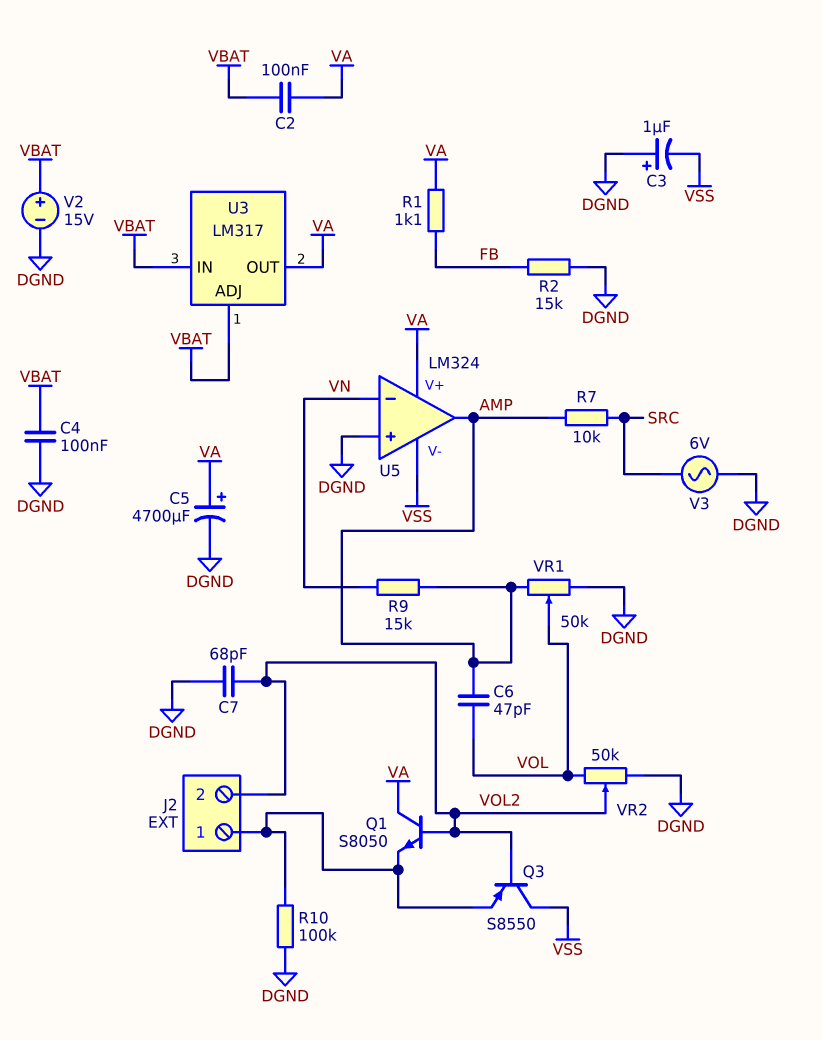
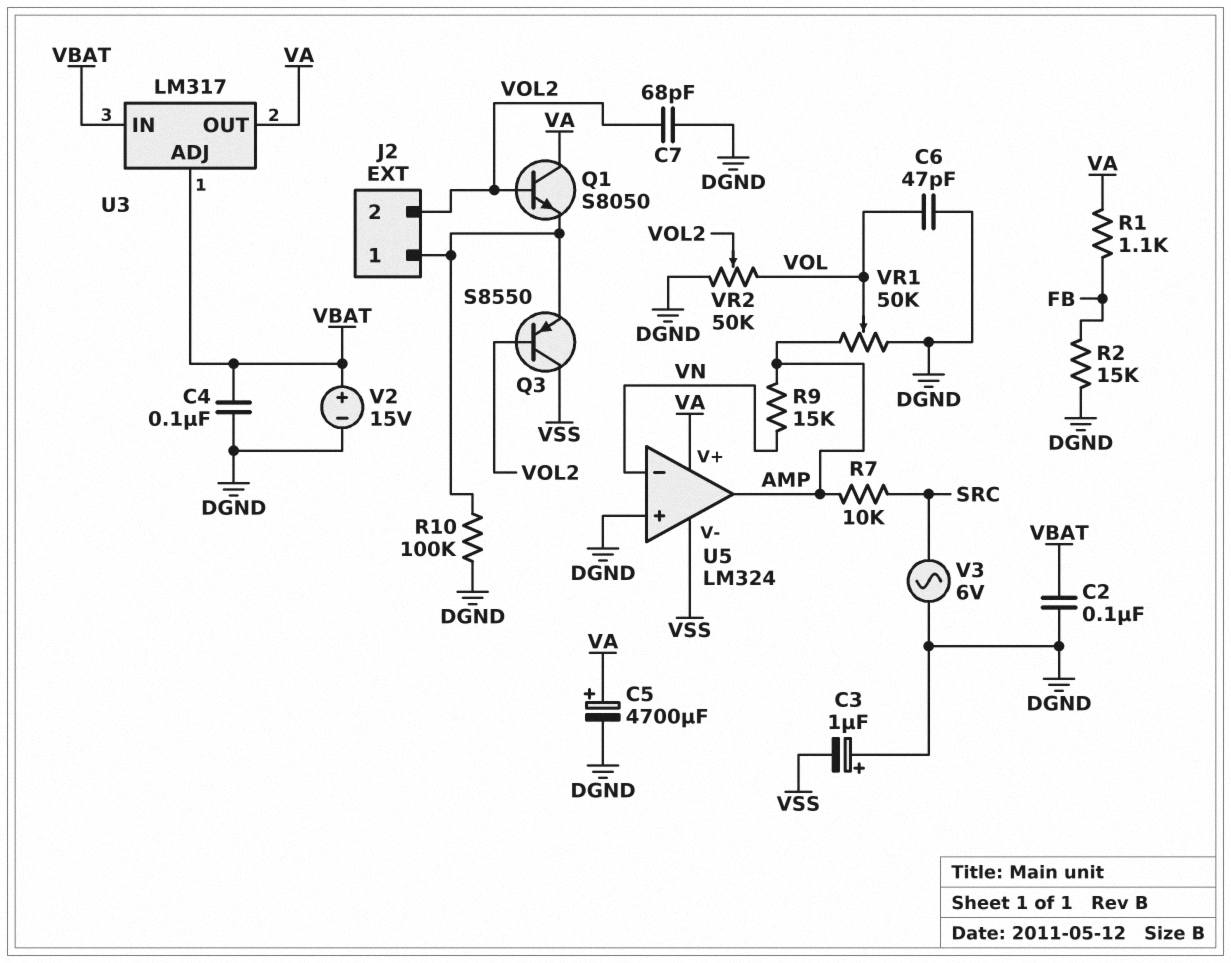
C2: 100nF (VA, VBAT) -> 100nF (DGND, VBAT)
C6: 47pF (AMP, VOL) -> 47pF (DGND, VOL)

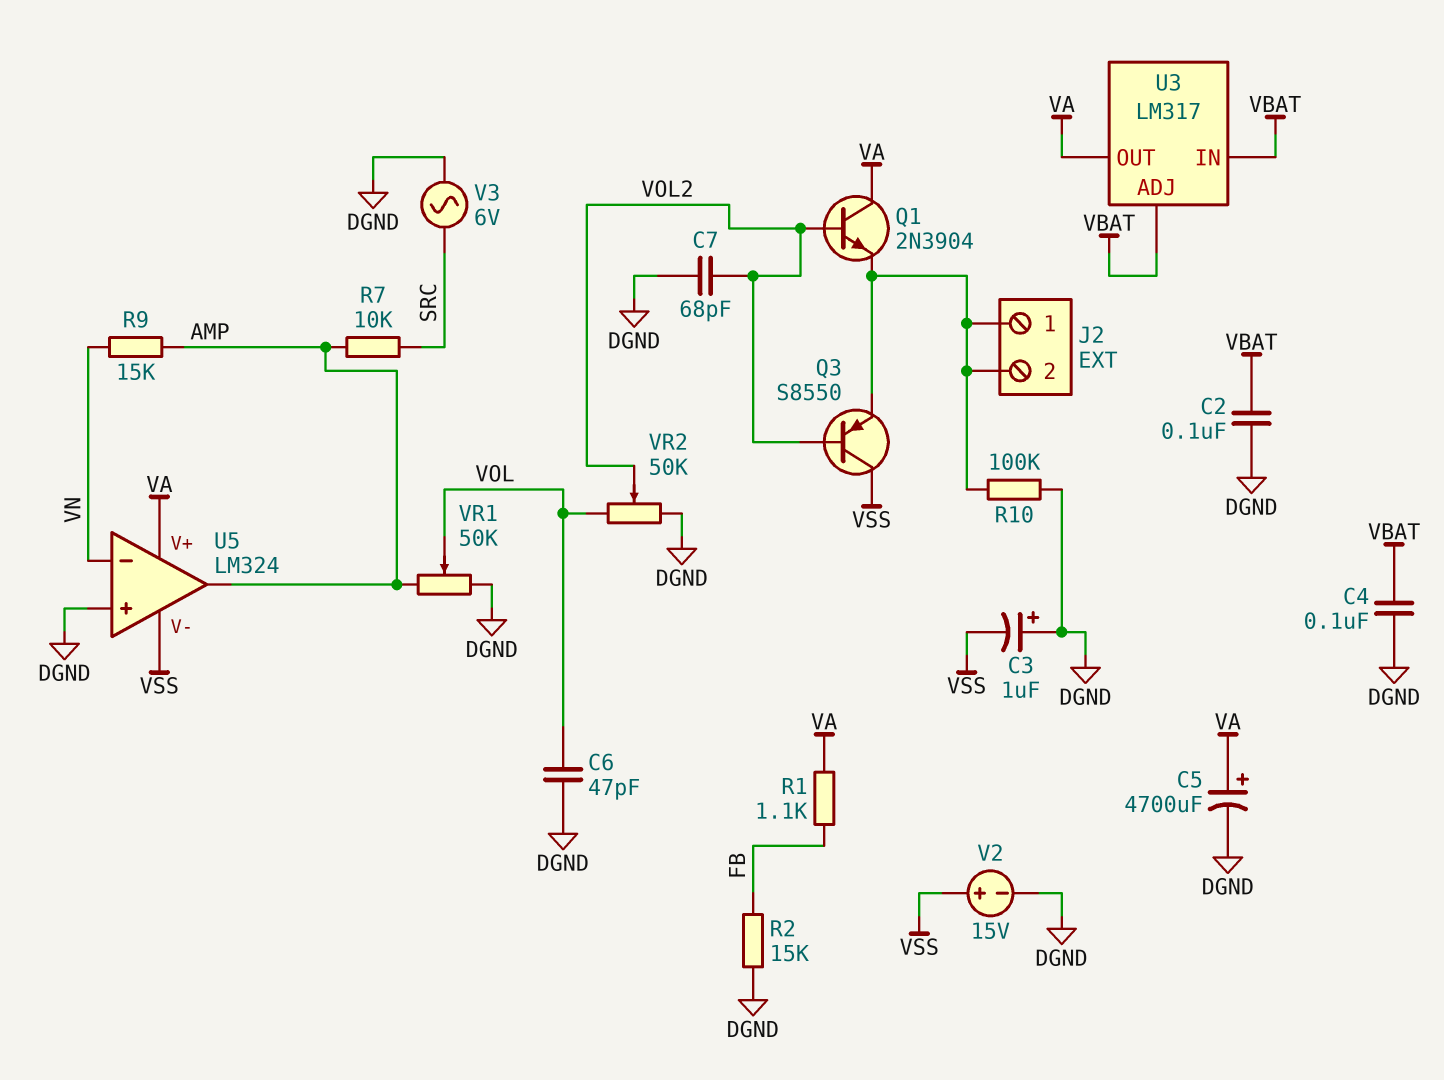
J2 pin 2: VOL2 -> J2/1
Q1: NPN S8050 (B VOL2, C VA, E J2/1) -> NPN 2N3904 (B VOL2, C VA, E J2/1)
V2: 15V (plus VBAT, minus DGND) -> 15V (plus VSS, minus DGND)

